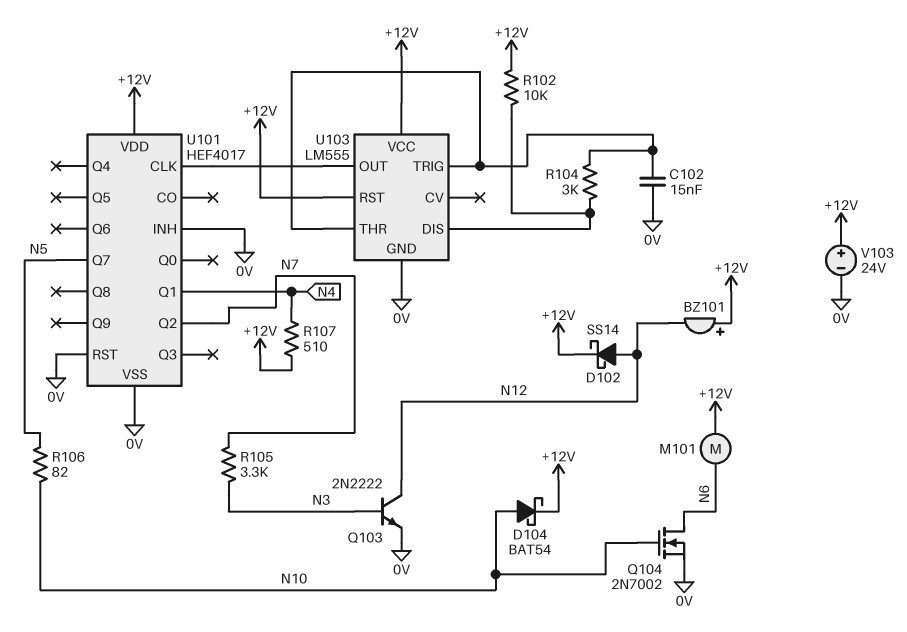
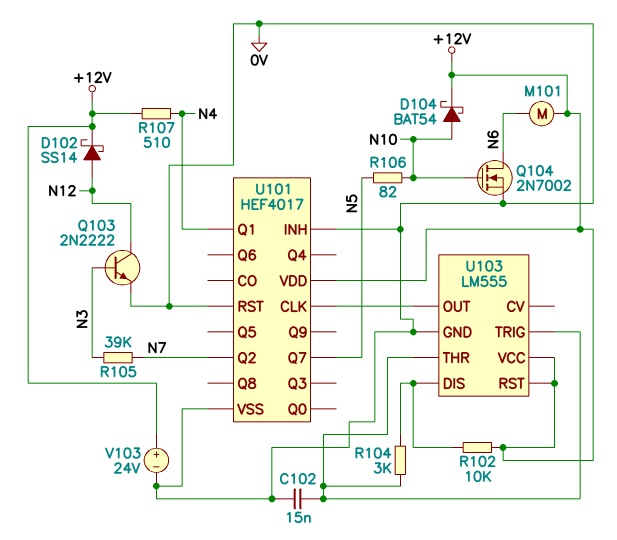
BZ101: buzzer (plus +12V, minus N12) -> none
R105: 3.3k (N3, N7) -> 39k (N3, N7)

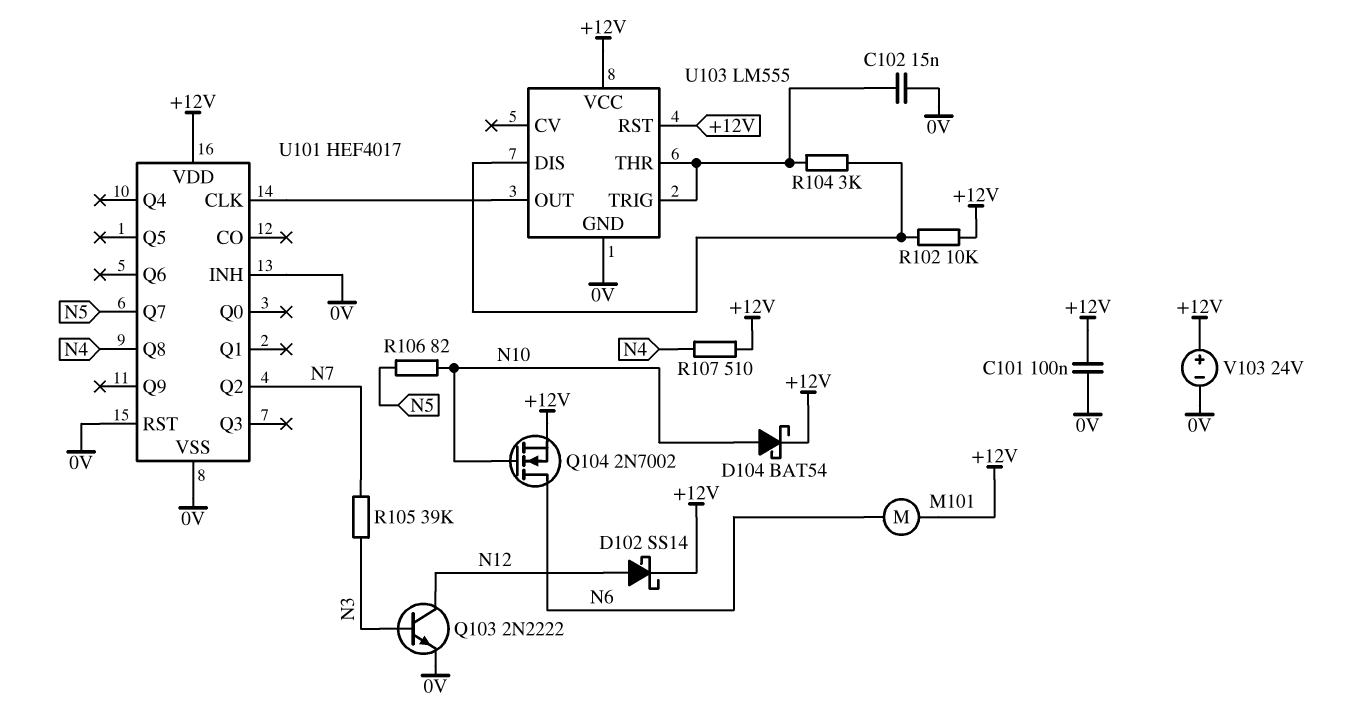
C101: none -> 100nF (+12V, 0V)
Q104: NMOS 2N7002 (G N10, D N6, S 0V) -> NMOS 2N7002 (G N10, D N6, S +12V)
U101 pin Q1: N4 -> none
U101 pin Q8: none -> N4

